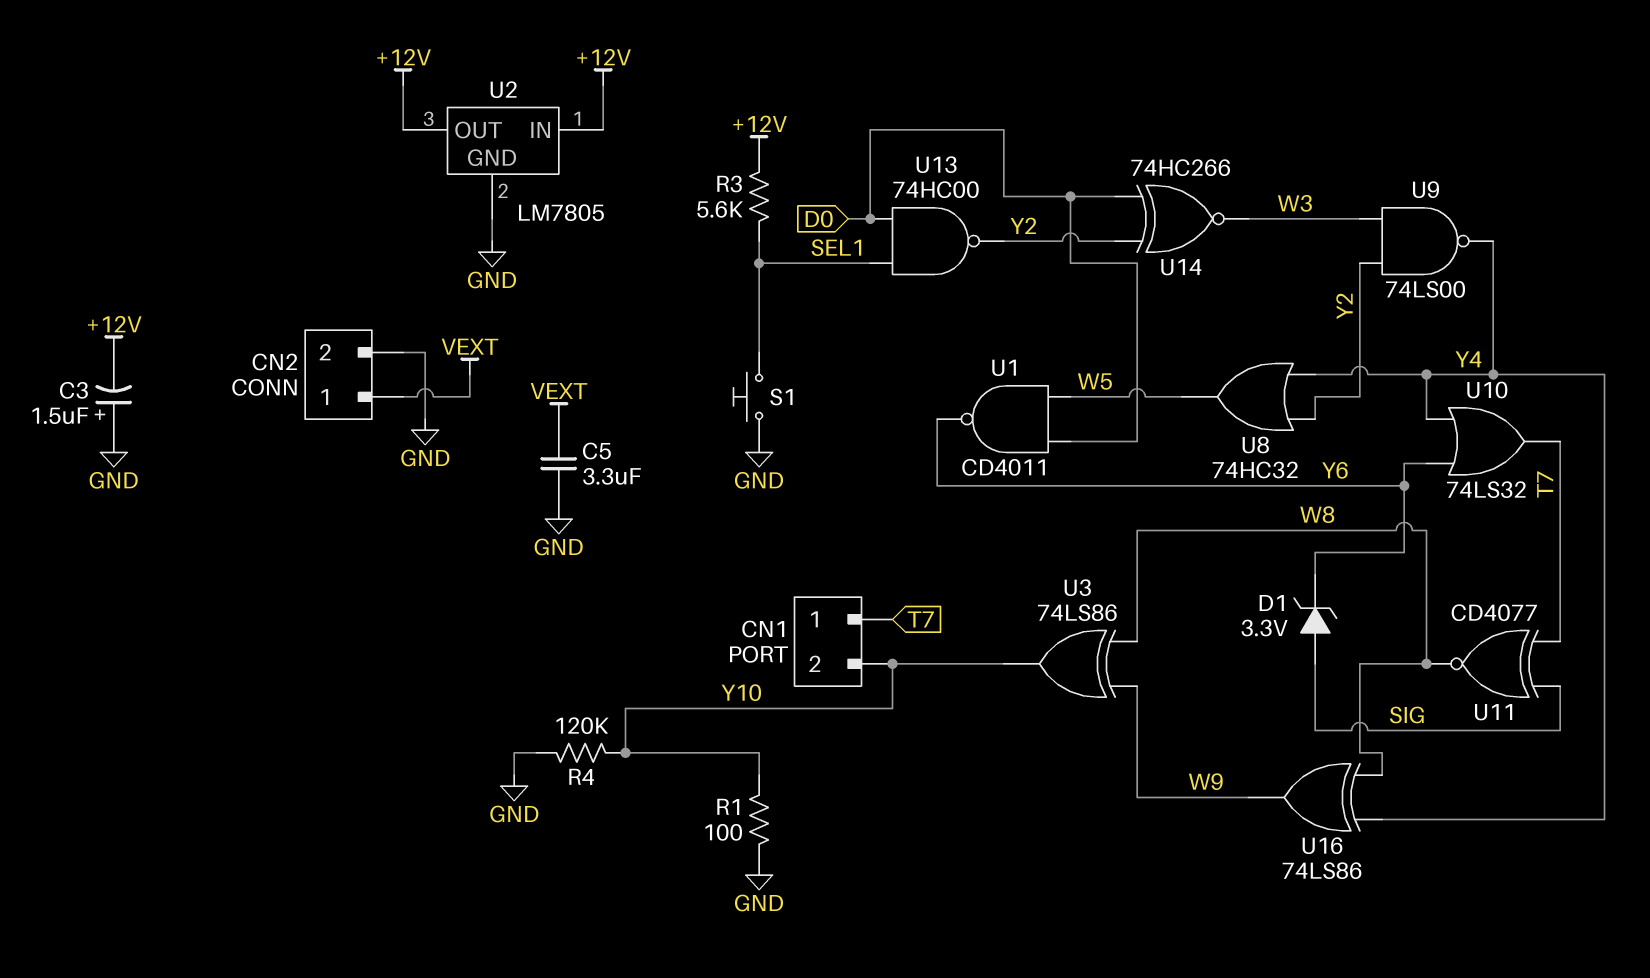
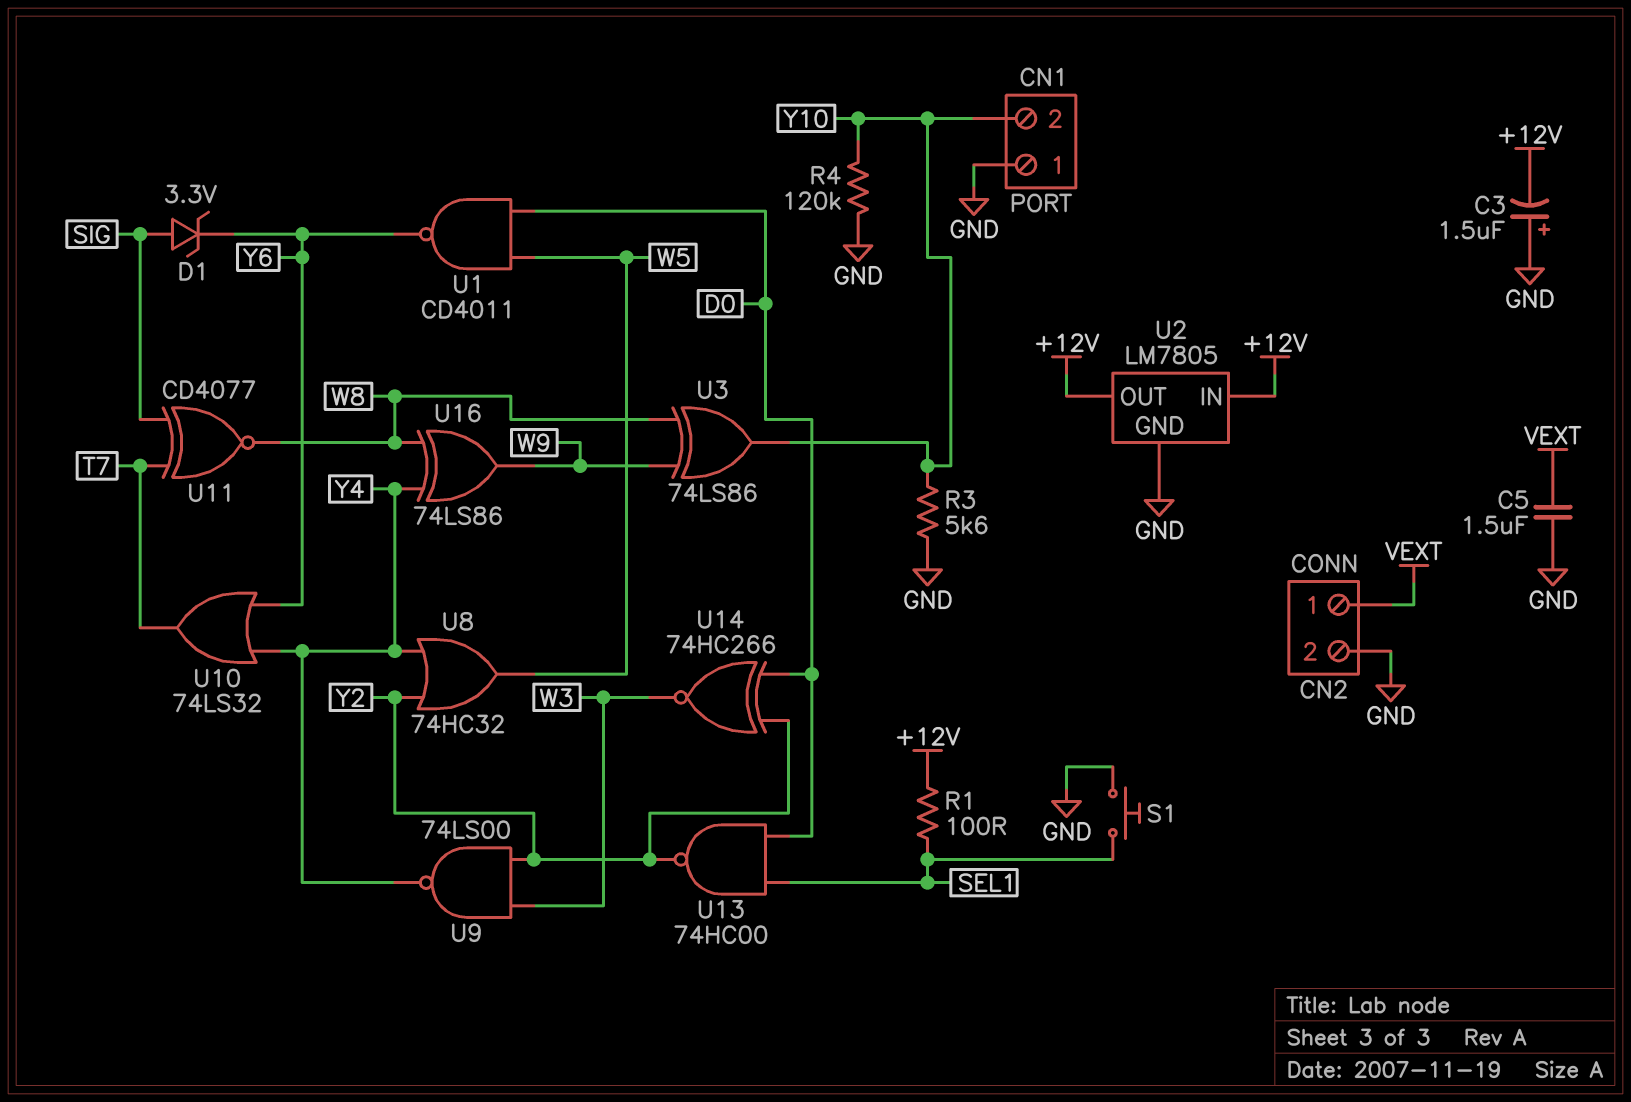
C5: 3.3uF (GND, VEXT) -> 1.5uF (GND, VEXT)
CN1 pin 1: T7 -> GND
R1: 100 (GND, Y10) -> 100 (+12V, SEL1)
R3: 5.6k (+12V, SEL1) -> 5.6k (GND, Y10)

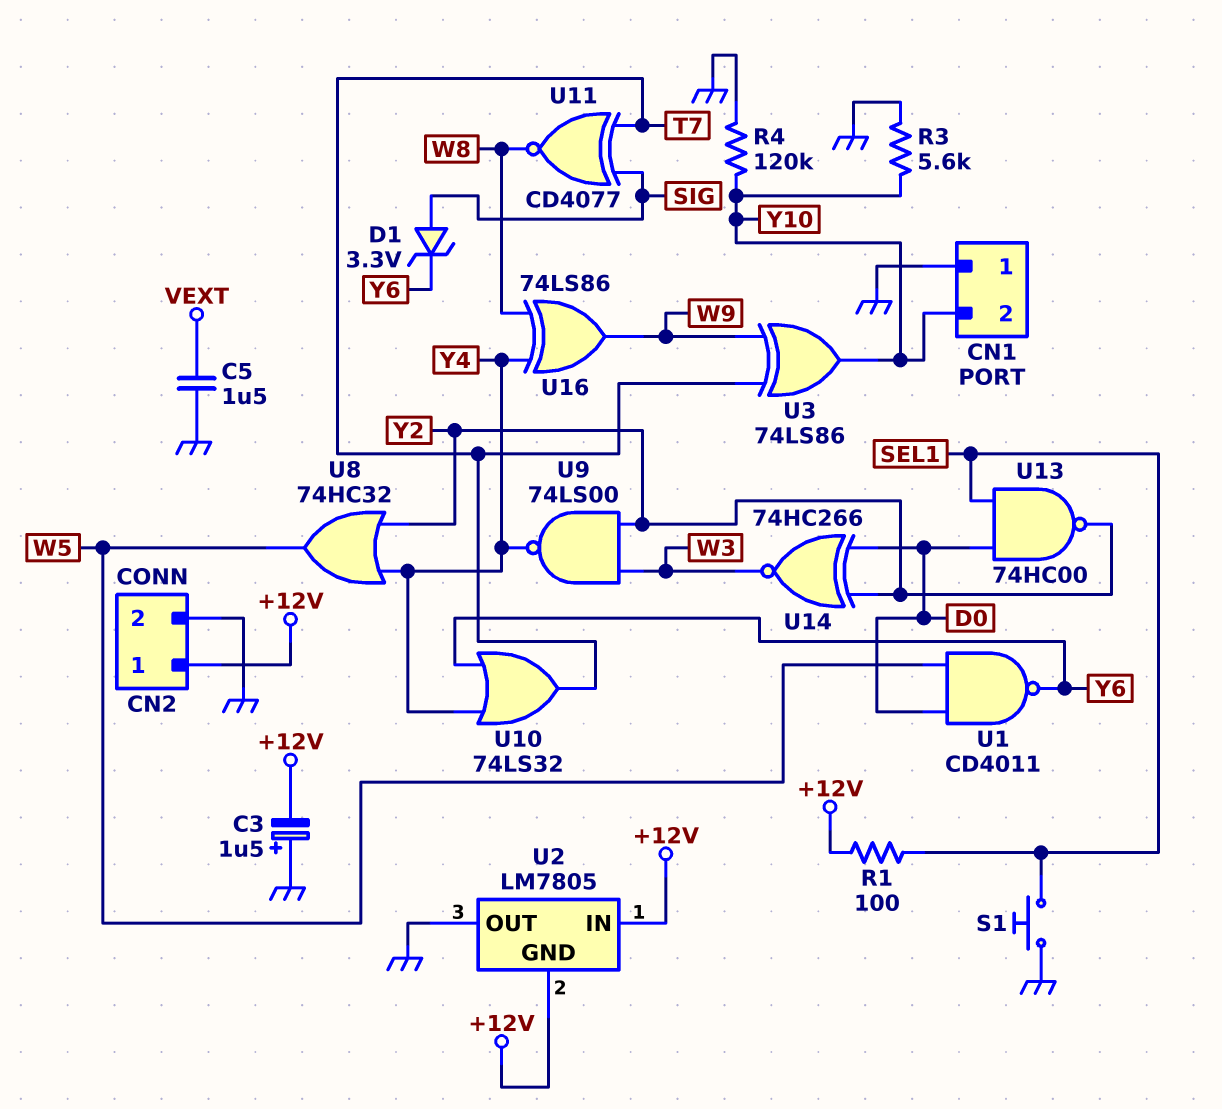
CN2 pin 1: VEXT -> +12V
U2 pin GND: GND -> +12V
U2 pin OUT: +12V -> GND
U3: XOR 74LS86 (in W8, in W9, out Y10) -> XOR 74LS86 (in T7, in W9, out Y10)

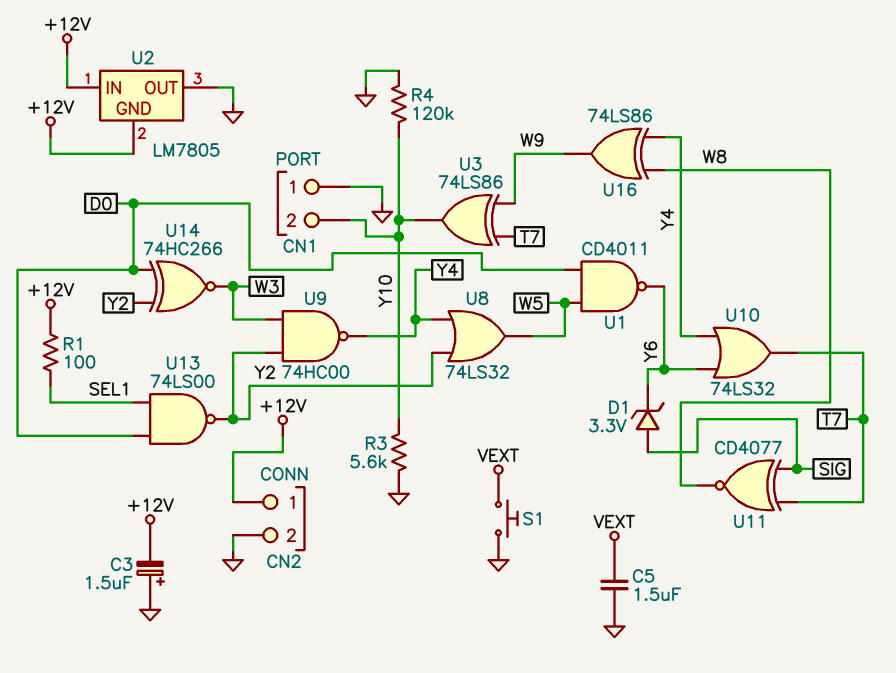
S1: button (GND, SEL1) -> button (GND, VEXT)
U8: OR 74HC32 (in Y2, in Y4, out W5) -> OR 74LS32 (in Y2, in Y4, out W5)
U9: NAND 74LS00 (in W3, in Y2, out Y4) -> NAND 74HC00 (in W3, in Y2, out Y4)
U13: NAND 74HC00 (in D0, in SEL1, out Y2) -> NAND 74LS00 (in D0, in SEL1, out Y2)

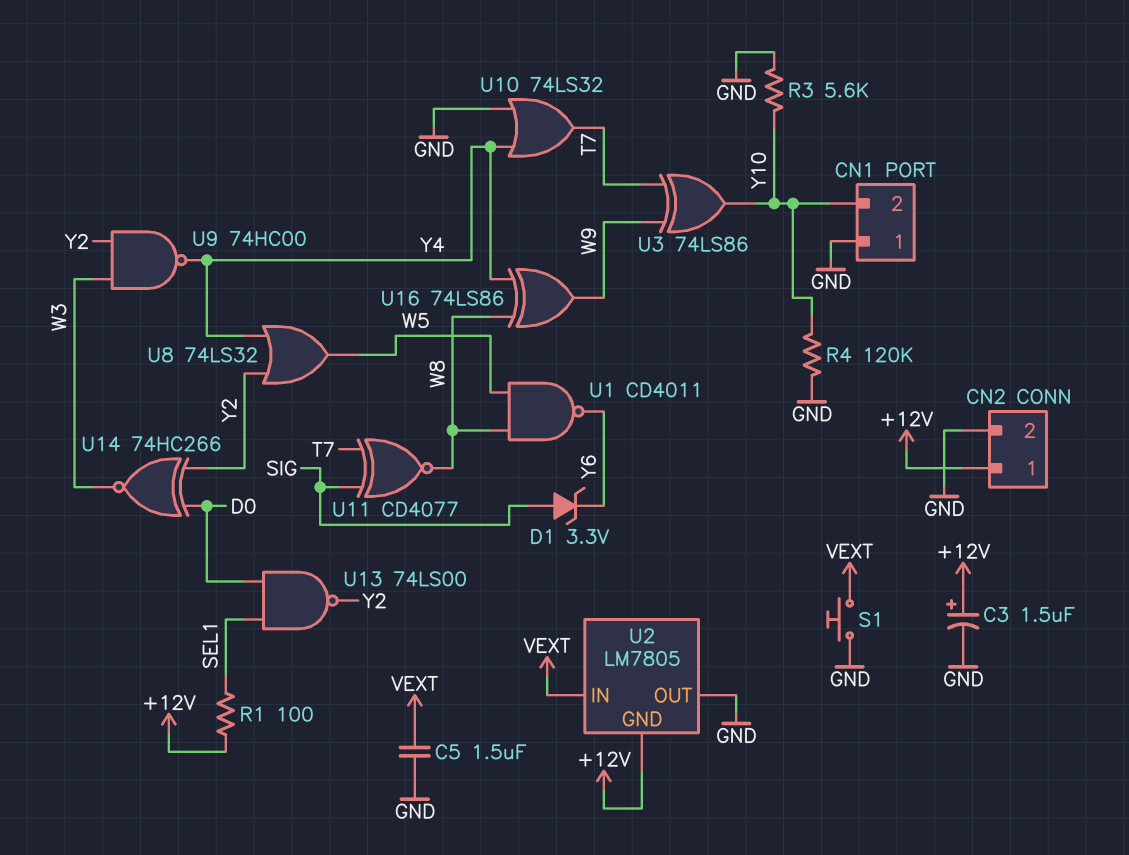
C3: 1.5uF (plus GND, minus +12V) -> 1.5uF (plus +12V, minus GND)
U1: NAND CD4011 (in D0, in W5, out Y6) -> NAND CD4011 (in W5, in W8, out Y6)
U2 pin IN: +12V -> VEXT
U10: OR 74LS32 (in Y4, in Y6, out T7) -> OR 74LS32 (in GND, in Y4, out T7)

